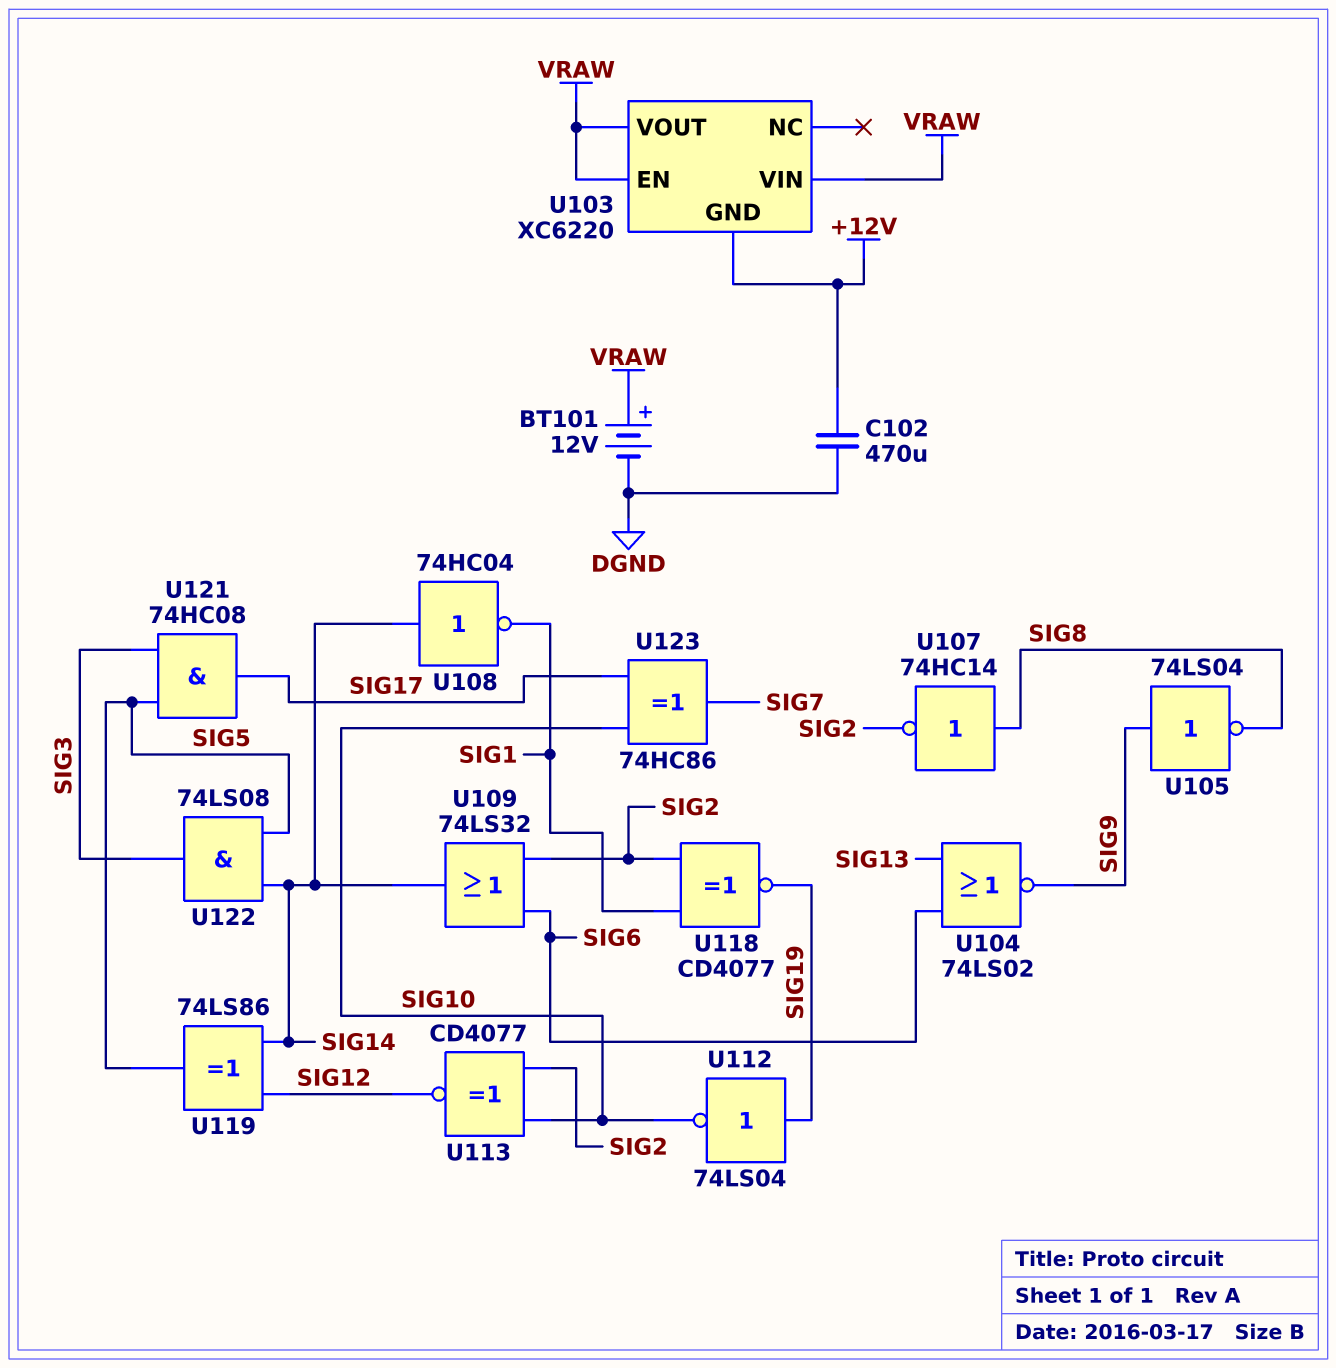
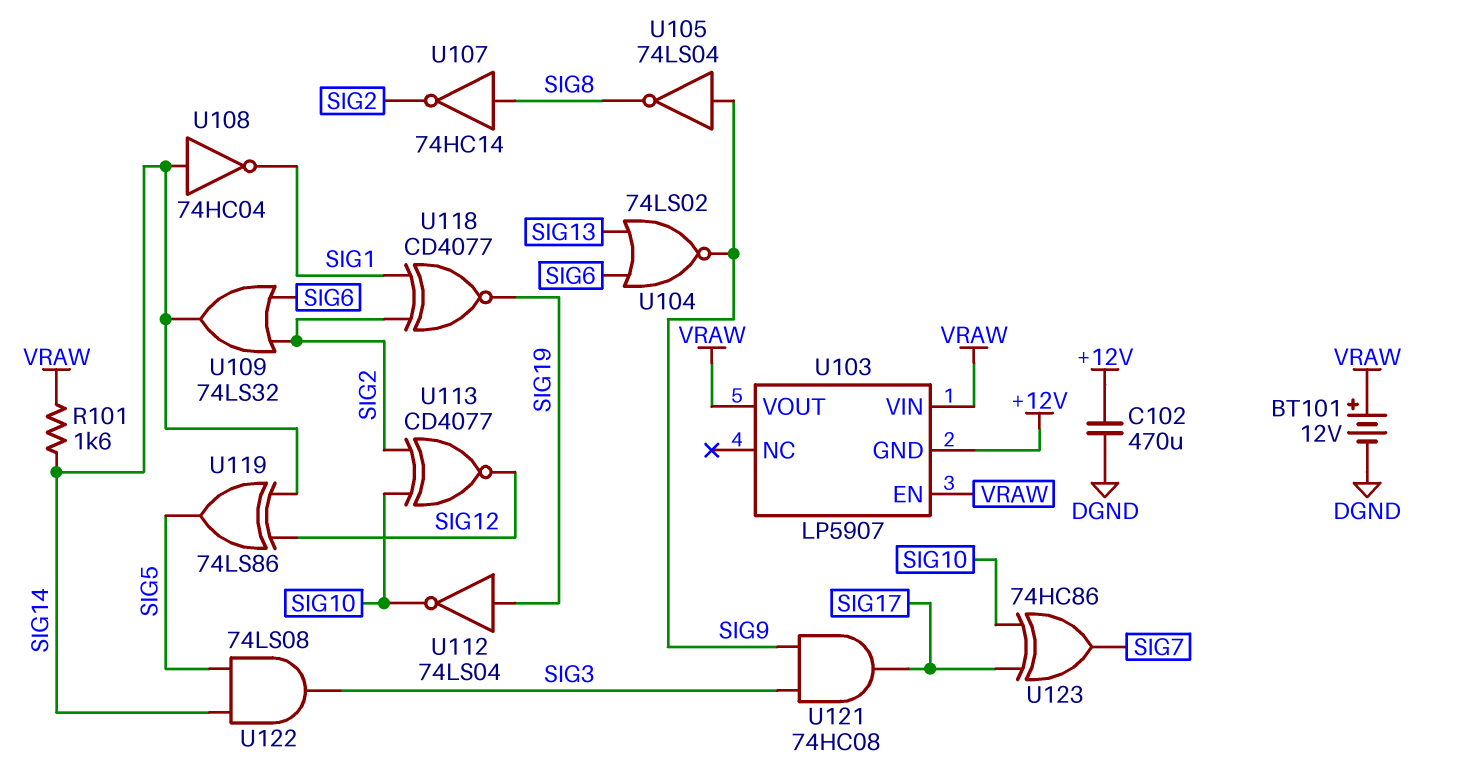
R101: none -> 1.6k (SIG14, VRAW)
U103: XC6220 -> LP5907
U121: AND 74HC08 (in SIG3, in SIG5, out SIG17) -> AND 74HC08 (in SIG3, in SIG9, out SIG17)

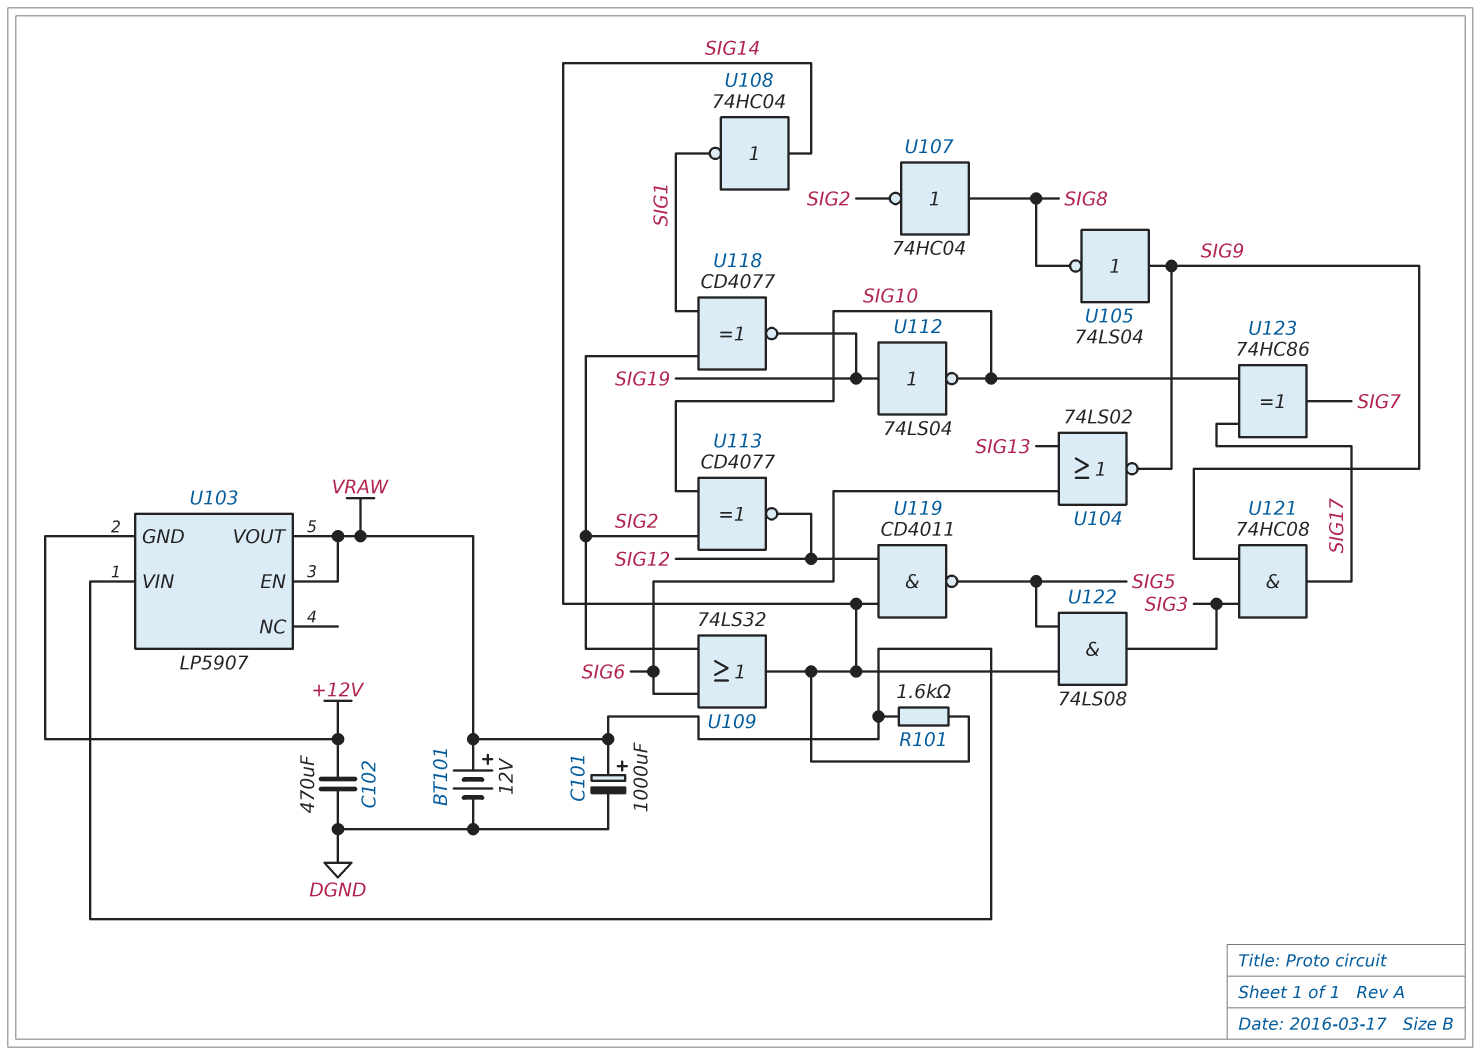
C101: none -> 1000uF (plus VRAW, minus DGND)
U107: NOT 74HC14 (in SIG8, out SIG2) -> NOT 74HC04 (in SIG8, out SIG2)
U119: XOR 74LS86 (in SIG12, in SIG14, out SIG5) -> NAND CD4011 (in SIG12, in SIG14, out SIG5)

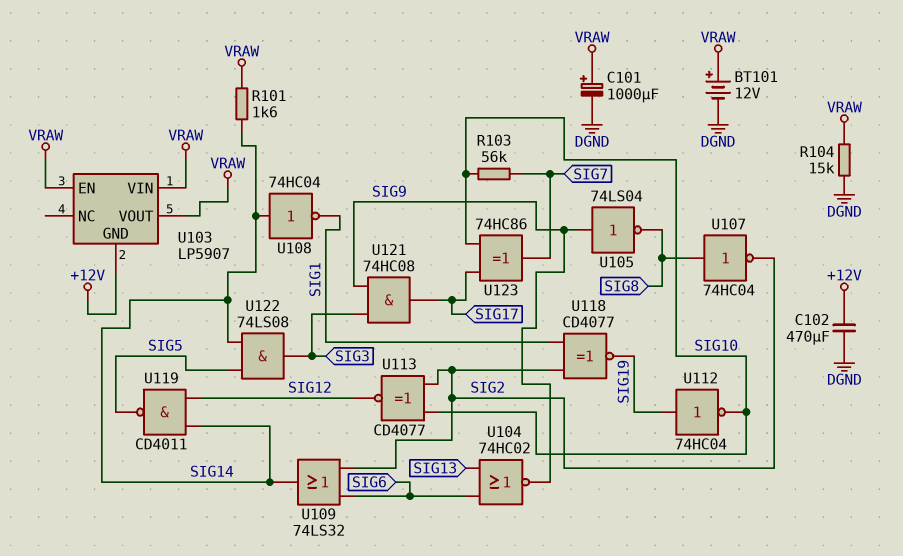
R103: none -> 56k (SIG7, SIG10)
R104: none -> 15k (DGND, VRAW)
U104: NOR 74LS02 (in SIG6, in SIG13, out SIG9) -> NOR 74HC02 (in SIG6, in SIG13, out SIG9)
U112: NOT 74LS04 (in SIG19, out SIG10) -> NOT 74HC04 (in SIG19, out SIG10)

